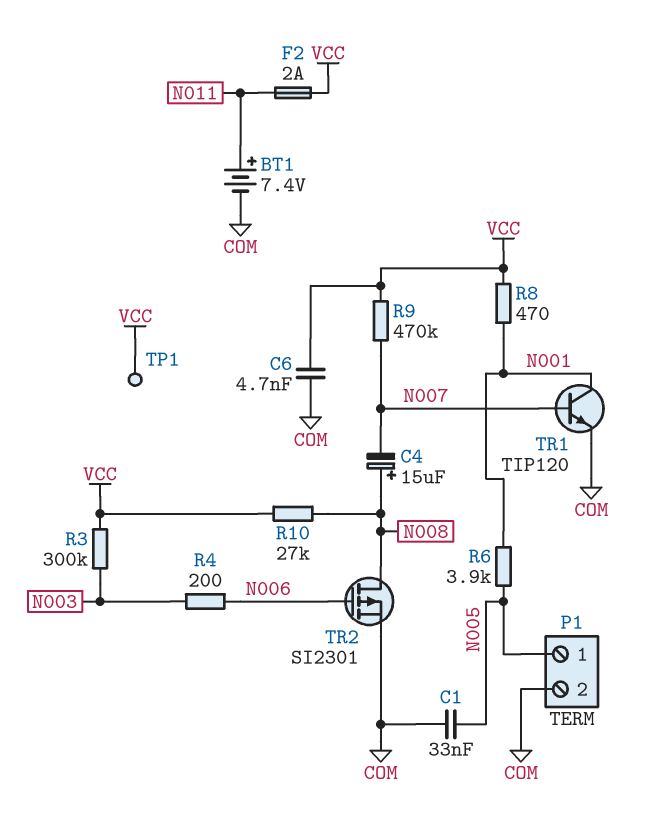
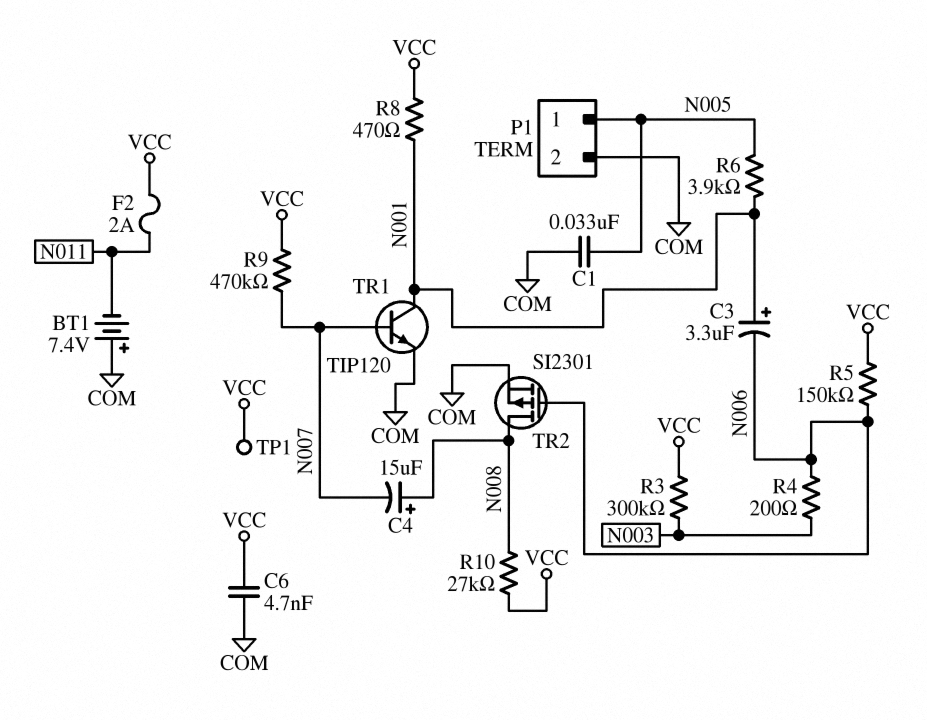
BT1: 7.4V (plus N011, minus COM) -> 7.4V (plus COM, minus N011)
C3: none -> 3.3uF (plus N001, minus N006)
R5: none -> 150k (N006, VCC)

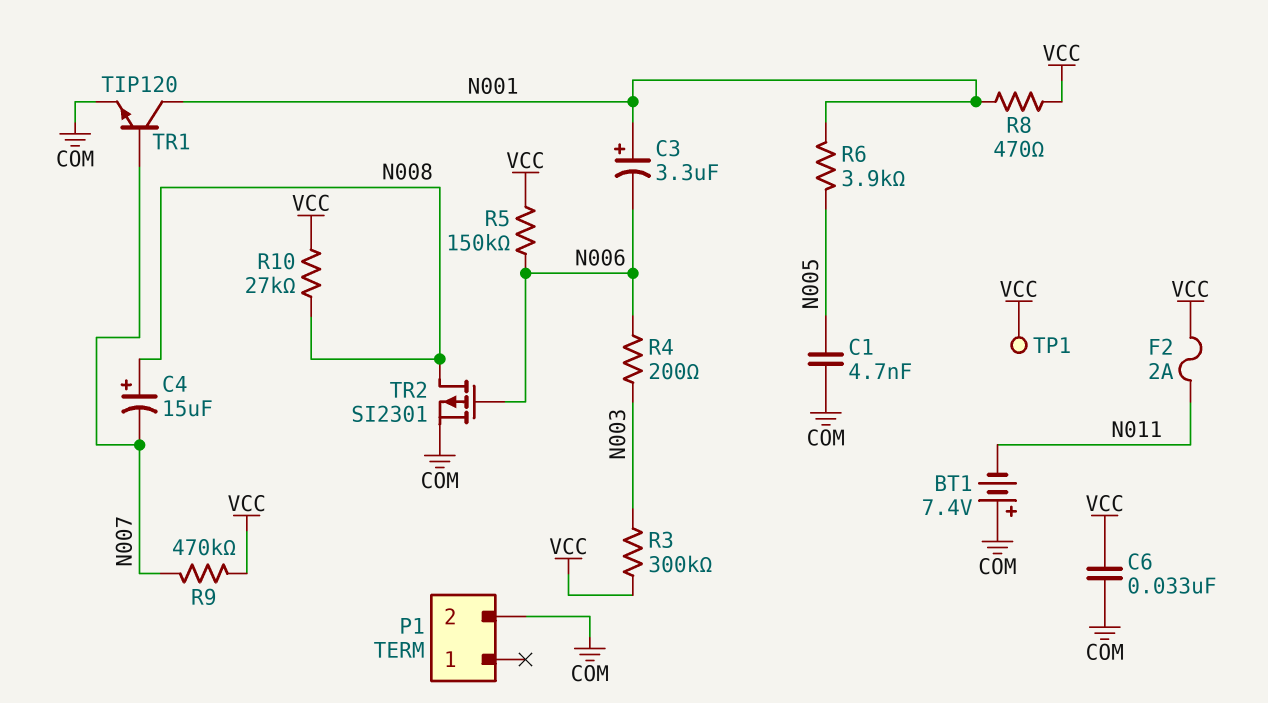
C1: 33nF (COM, N005) -> 4.7nF (COM, N005)
C6: 4.7nF (COM, VCC) -> 33nF (COM, VCC)
P1 pin 1: N005 -> none

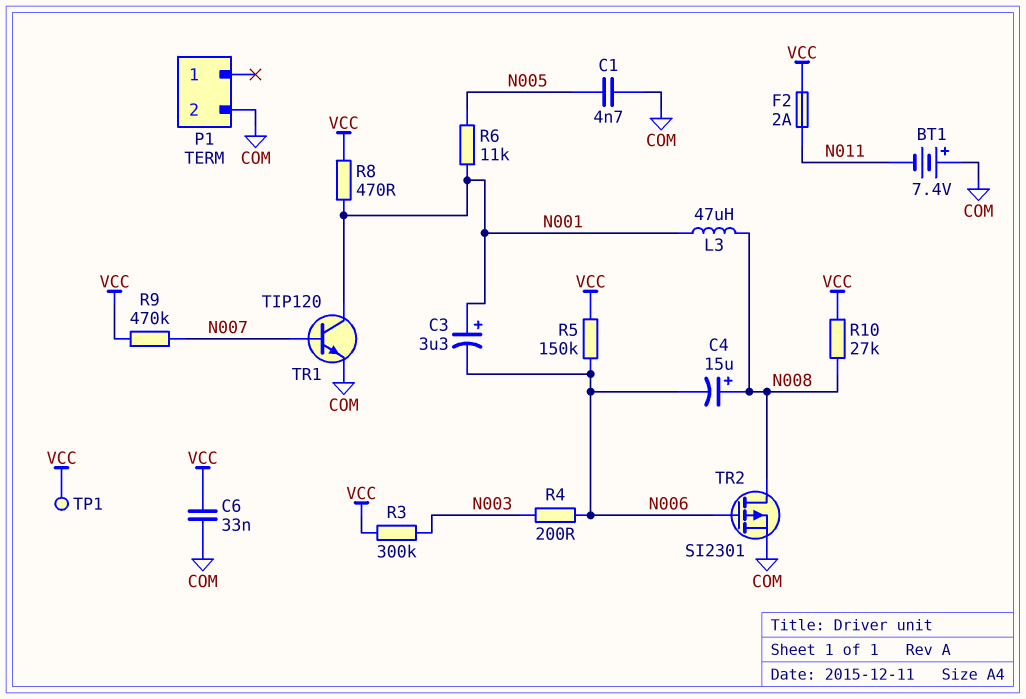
C4: 15uF (plus N008, minus N007) -> 15uF (plus N008, minus N006)
L3: none -> 47uH (N001, N008)
R6: 3.9k (N001, N005) -> 11k (N001, N005)

